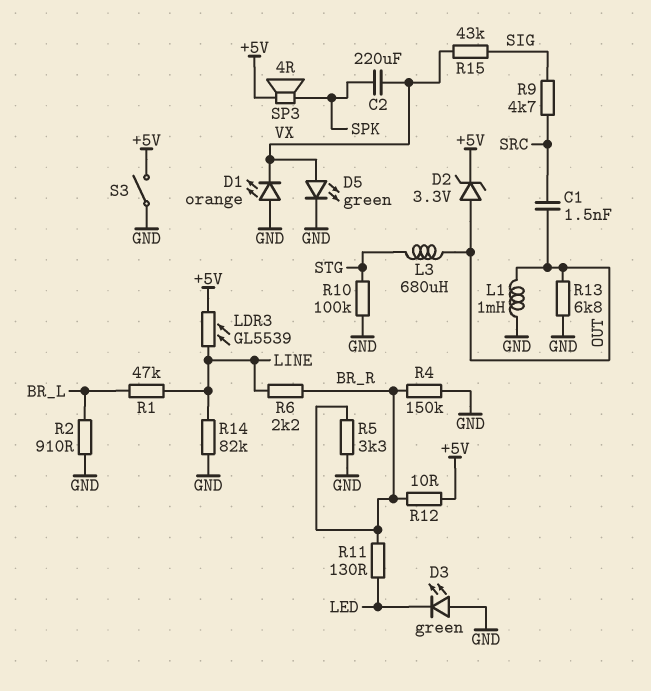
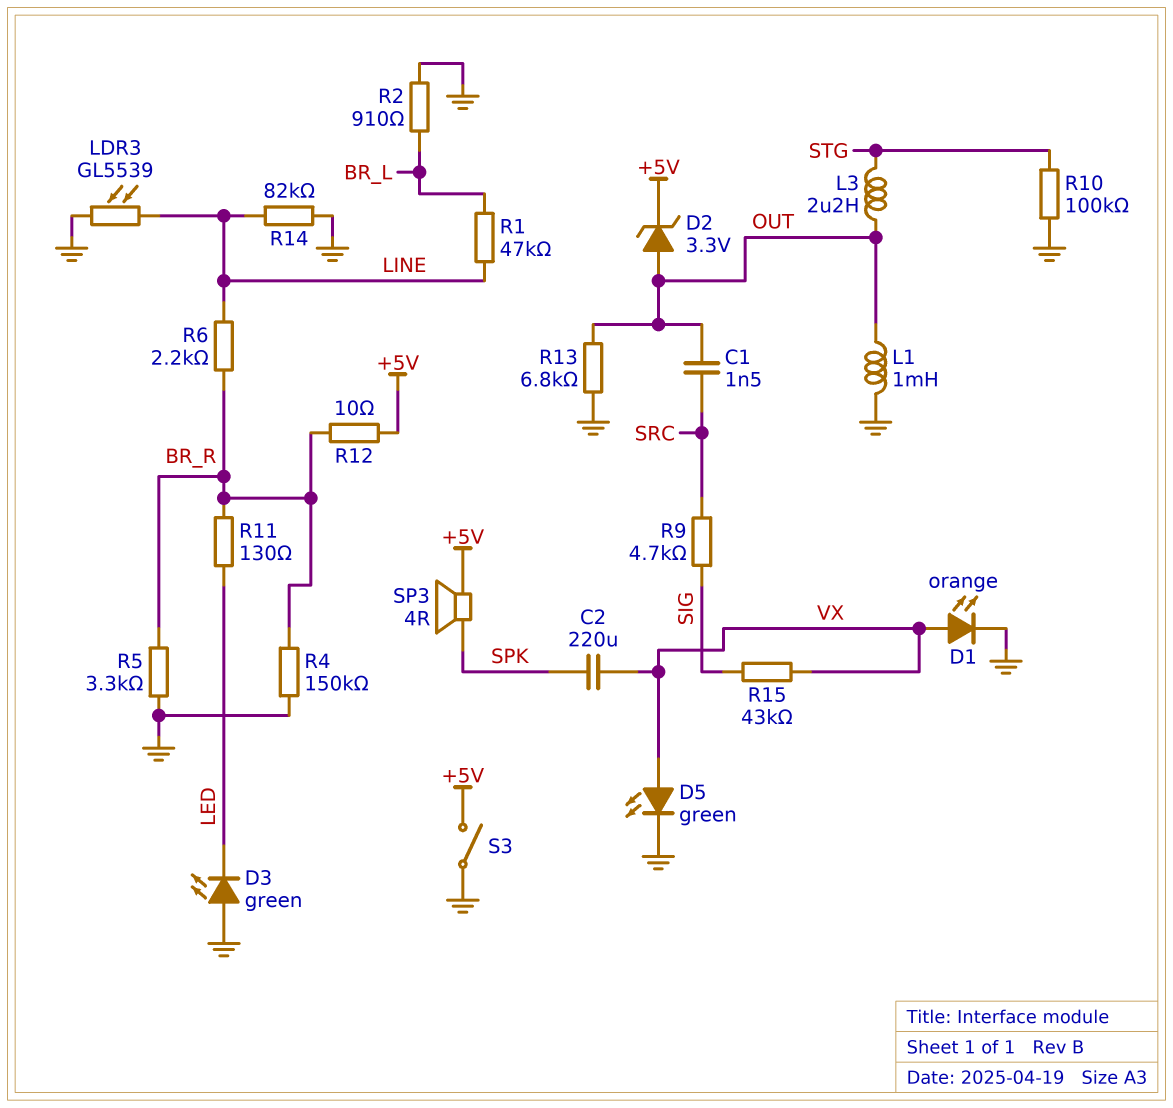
D1: LED orange (A GND, K VX) -> LED orange (A VX, K GND)
L3: 680uH (OUT, STG) -> 2.2uH (OUT, STG)
LDR3: GL5539 (+5V, LINE) -> GL5539 (GND, LINE)

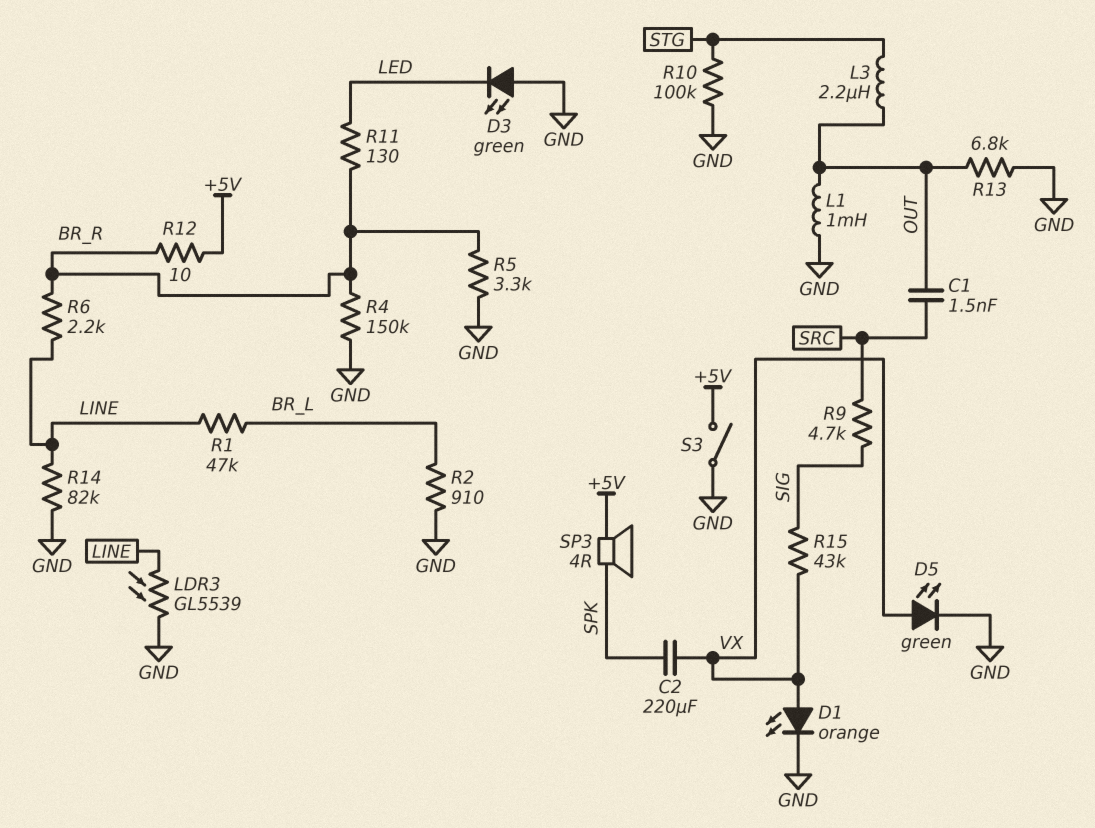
D2: zener 3.3V (A OUT, K +5V) -> none

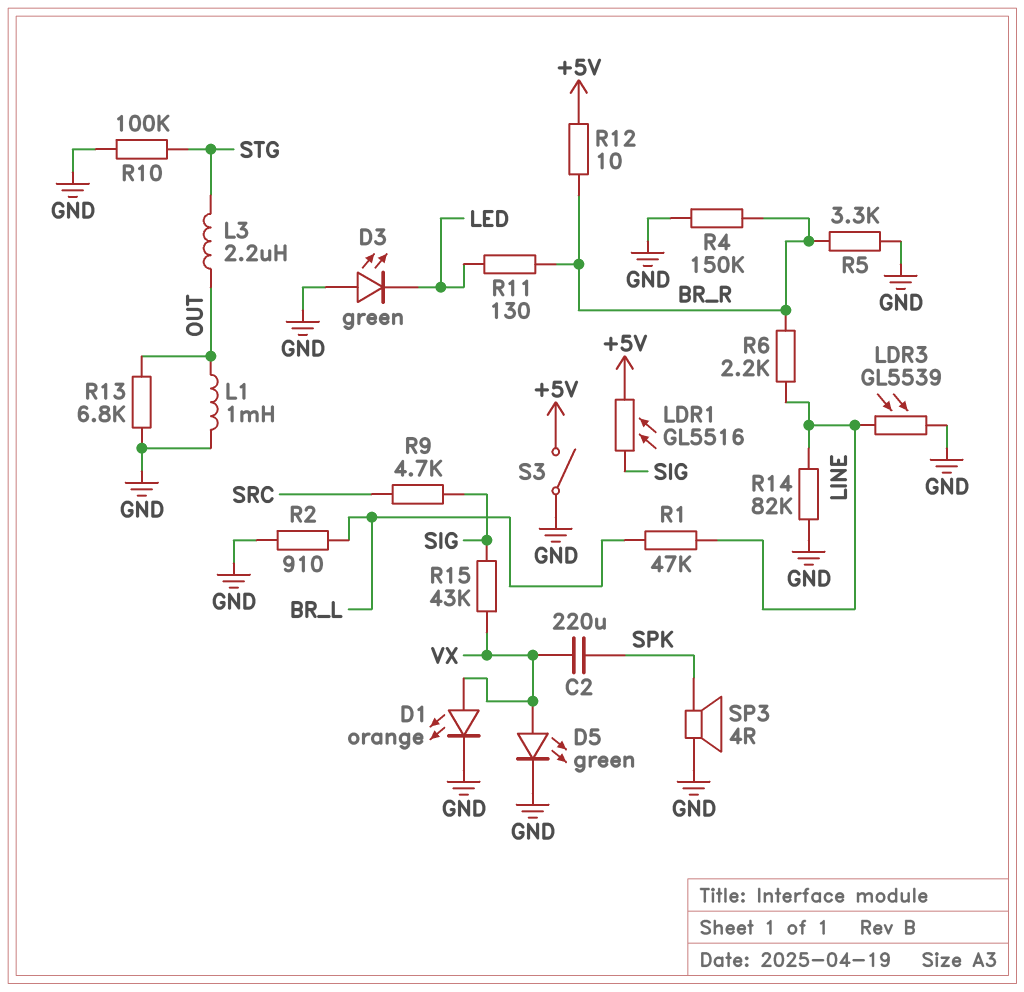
C1: 1.5nF (OUT, SRC) -> none
LDR1: none -> GL5516 (+5V, SIG)
SP3: speaker 4R (+5V, SPK) -> speaker 4R (GND, SPK)

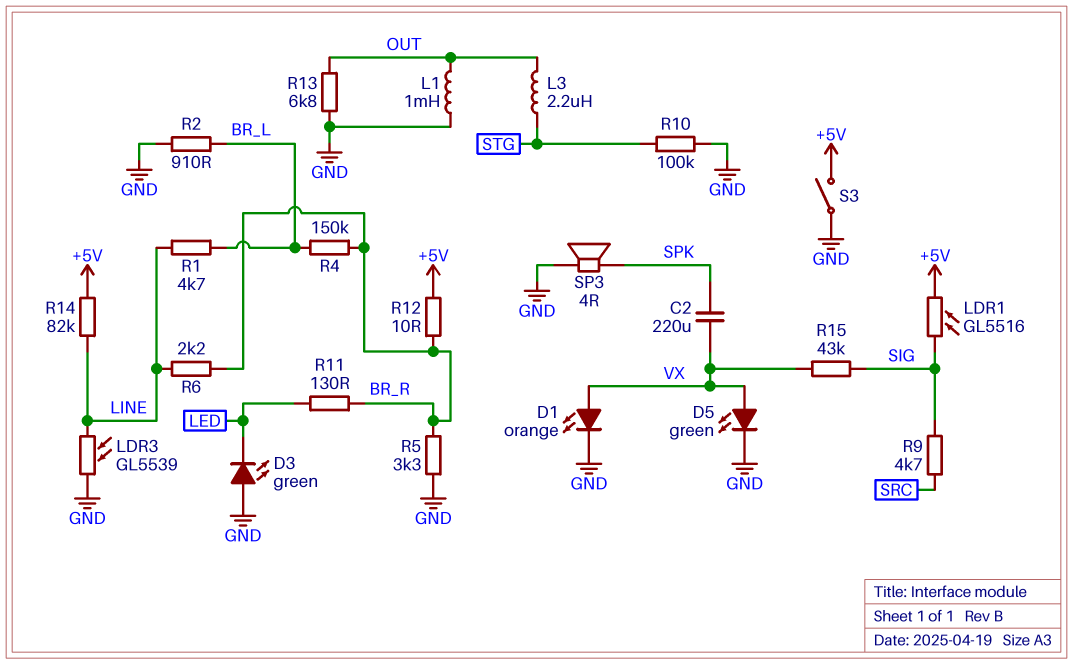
R1: 47k (BR_L, LINE) -> 4.7k (BR_L, LINE)
R4: 150k (BR_R, GND) -> 150k (BR_L, BR_R)
R14: 82k (GND, LINE) -> 82k (+5V, LINE)

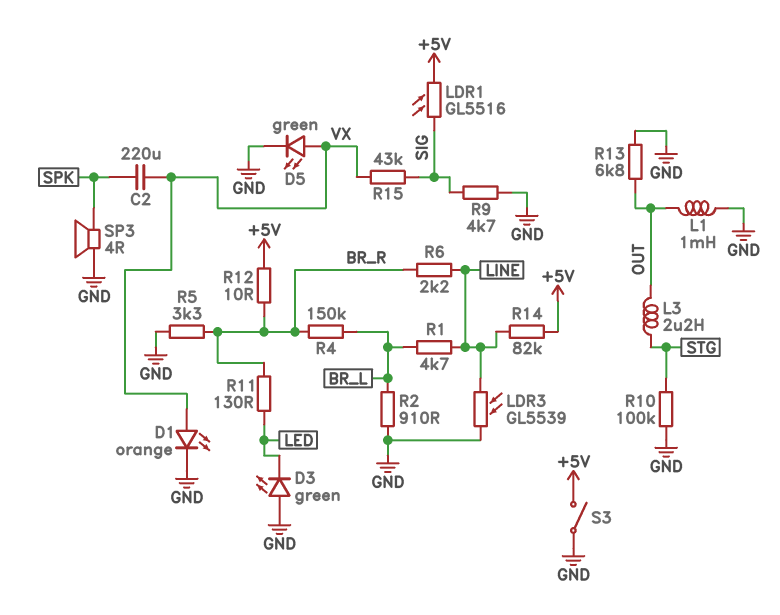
R9: 4.7k (SIG, SRC) -> 4.7k (GND, SIG)

